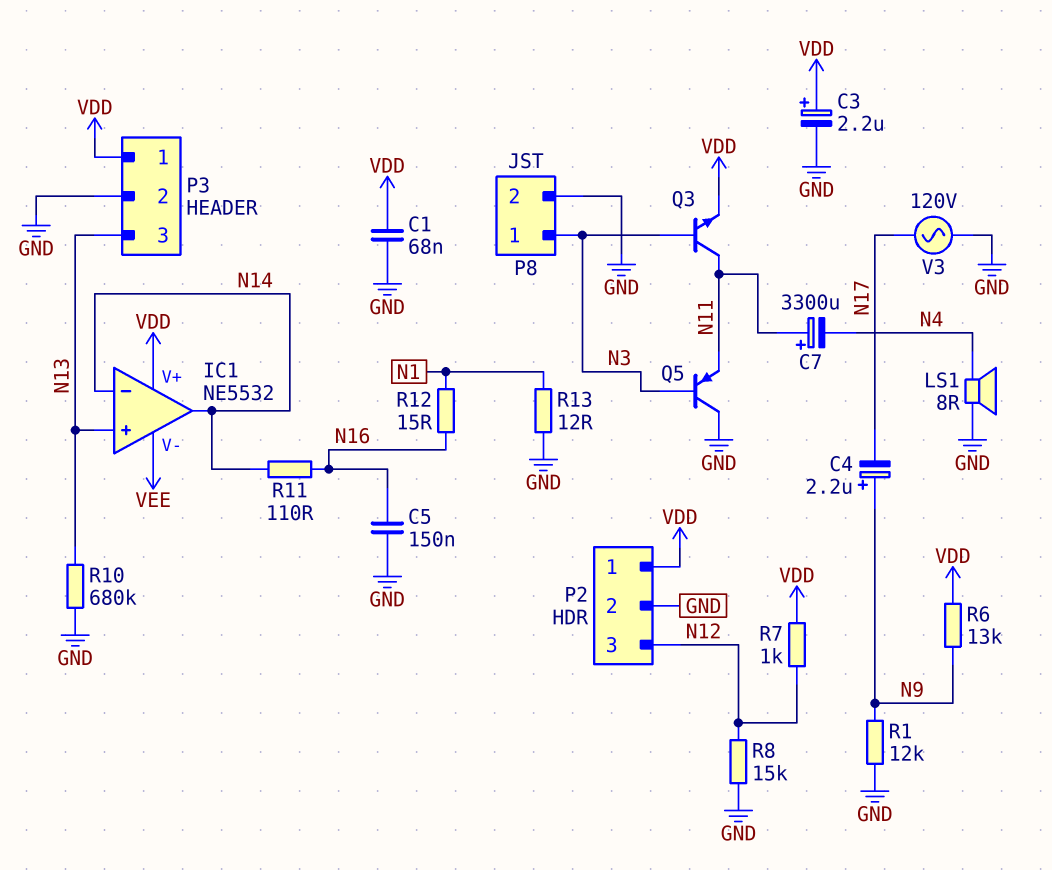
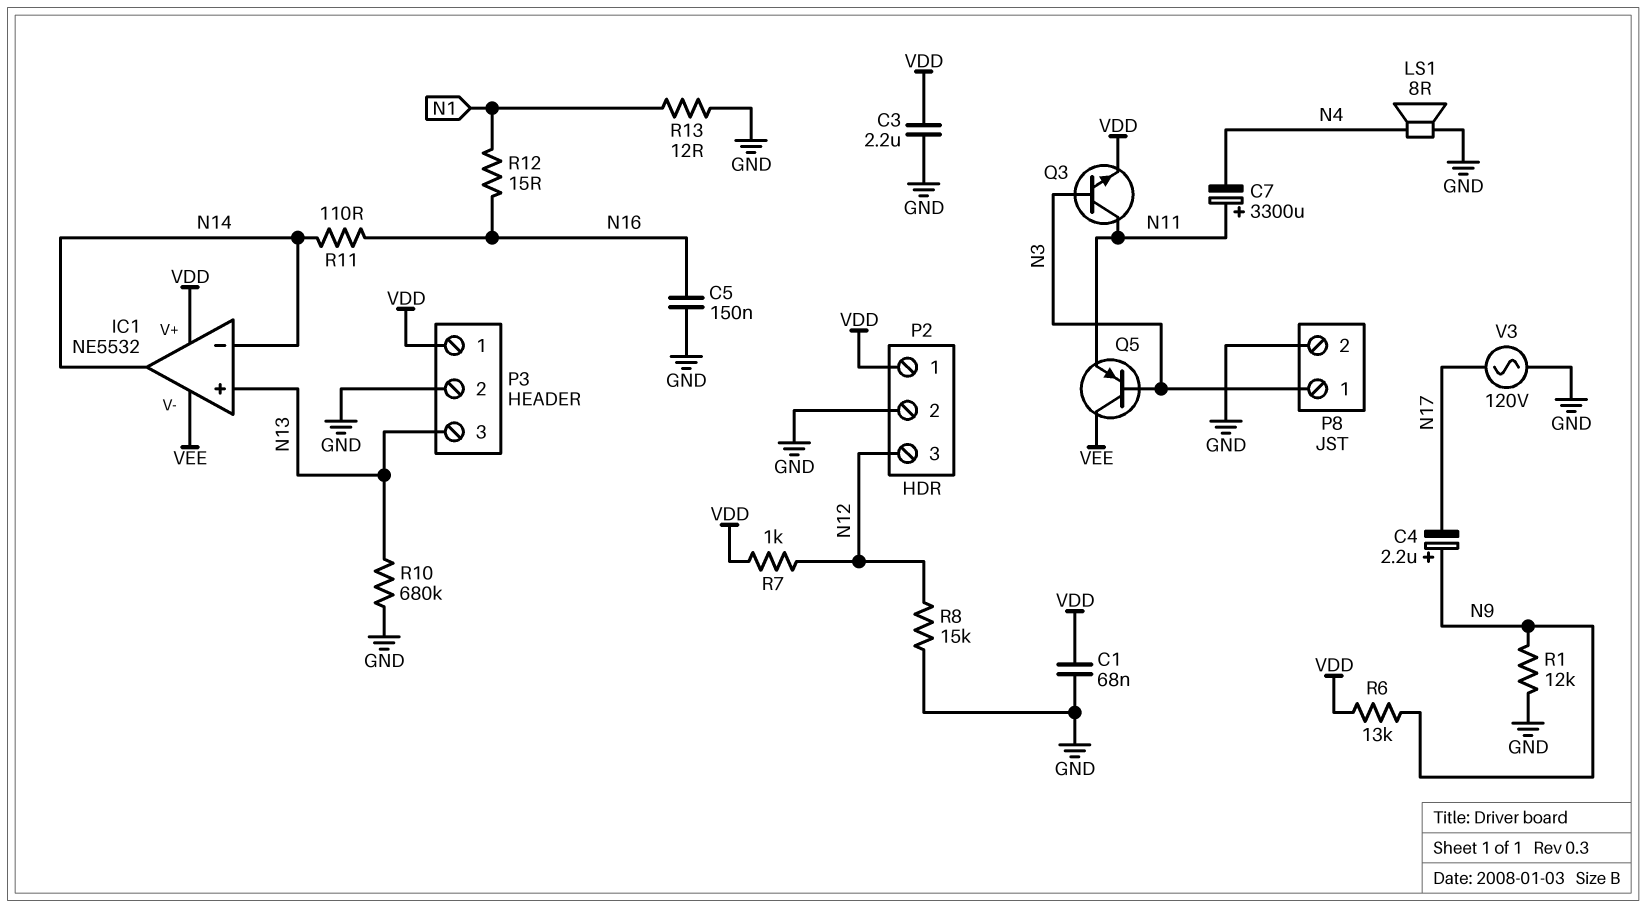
C3: 2.2uF (plus VDD, minus GND) -> 2.2uF (GND, VDD)
Q5: PNP (B N3, C GND, E N11) -> PNP (B N3, C VEE, E N11)

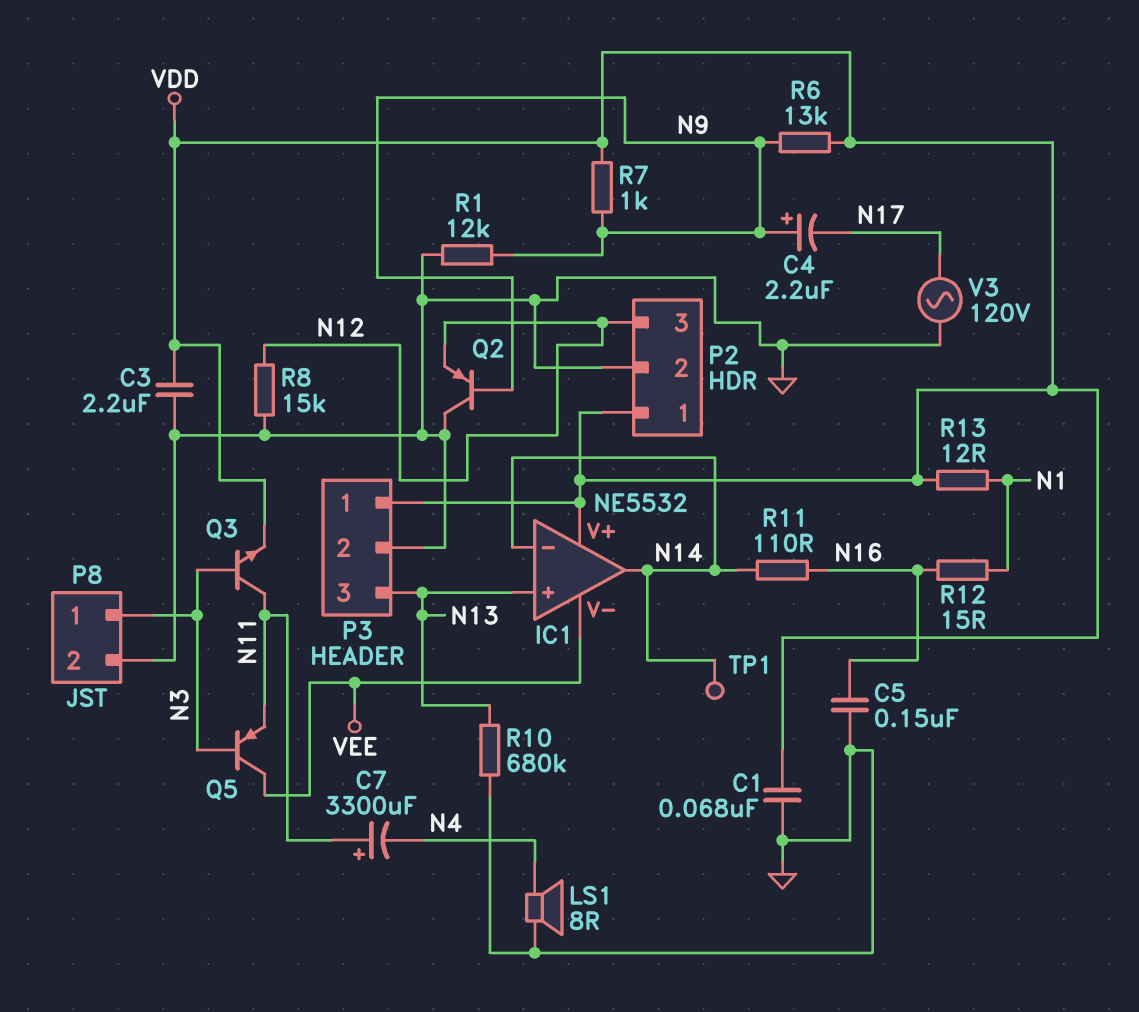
Q2: none -> PNP (B N9, C GND, E N12)
R7: 1k (N12, VDD) -> 1k (N9, VDD)
R13: 12 (GND, N1) -> 12 (N1, VDD)
TP1: none -> test point (N14)

